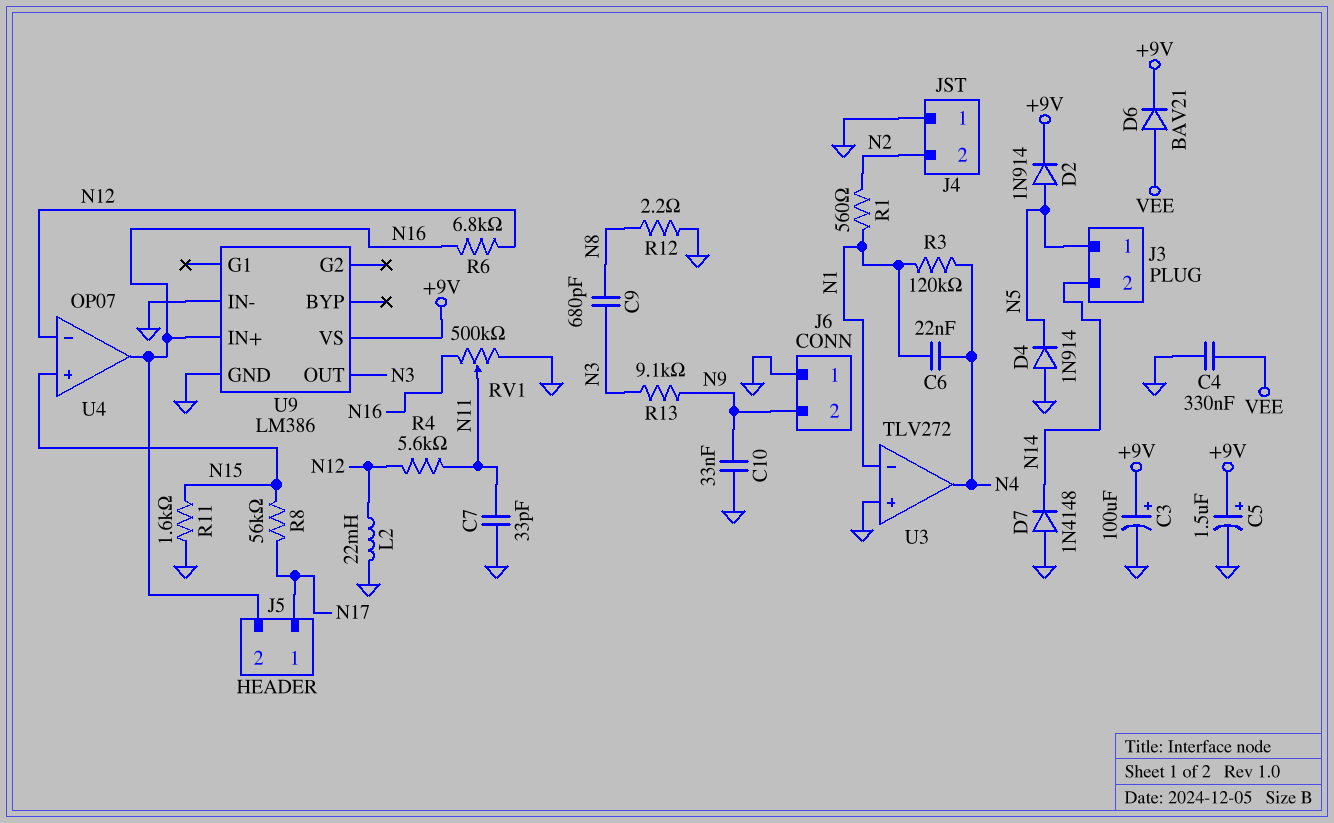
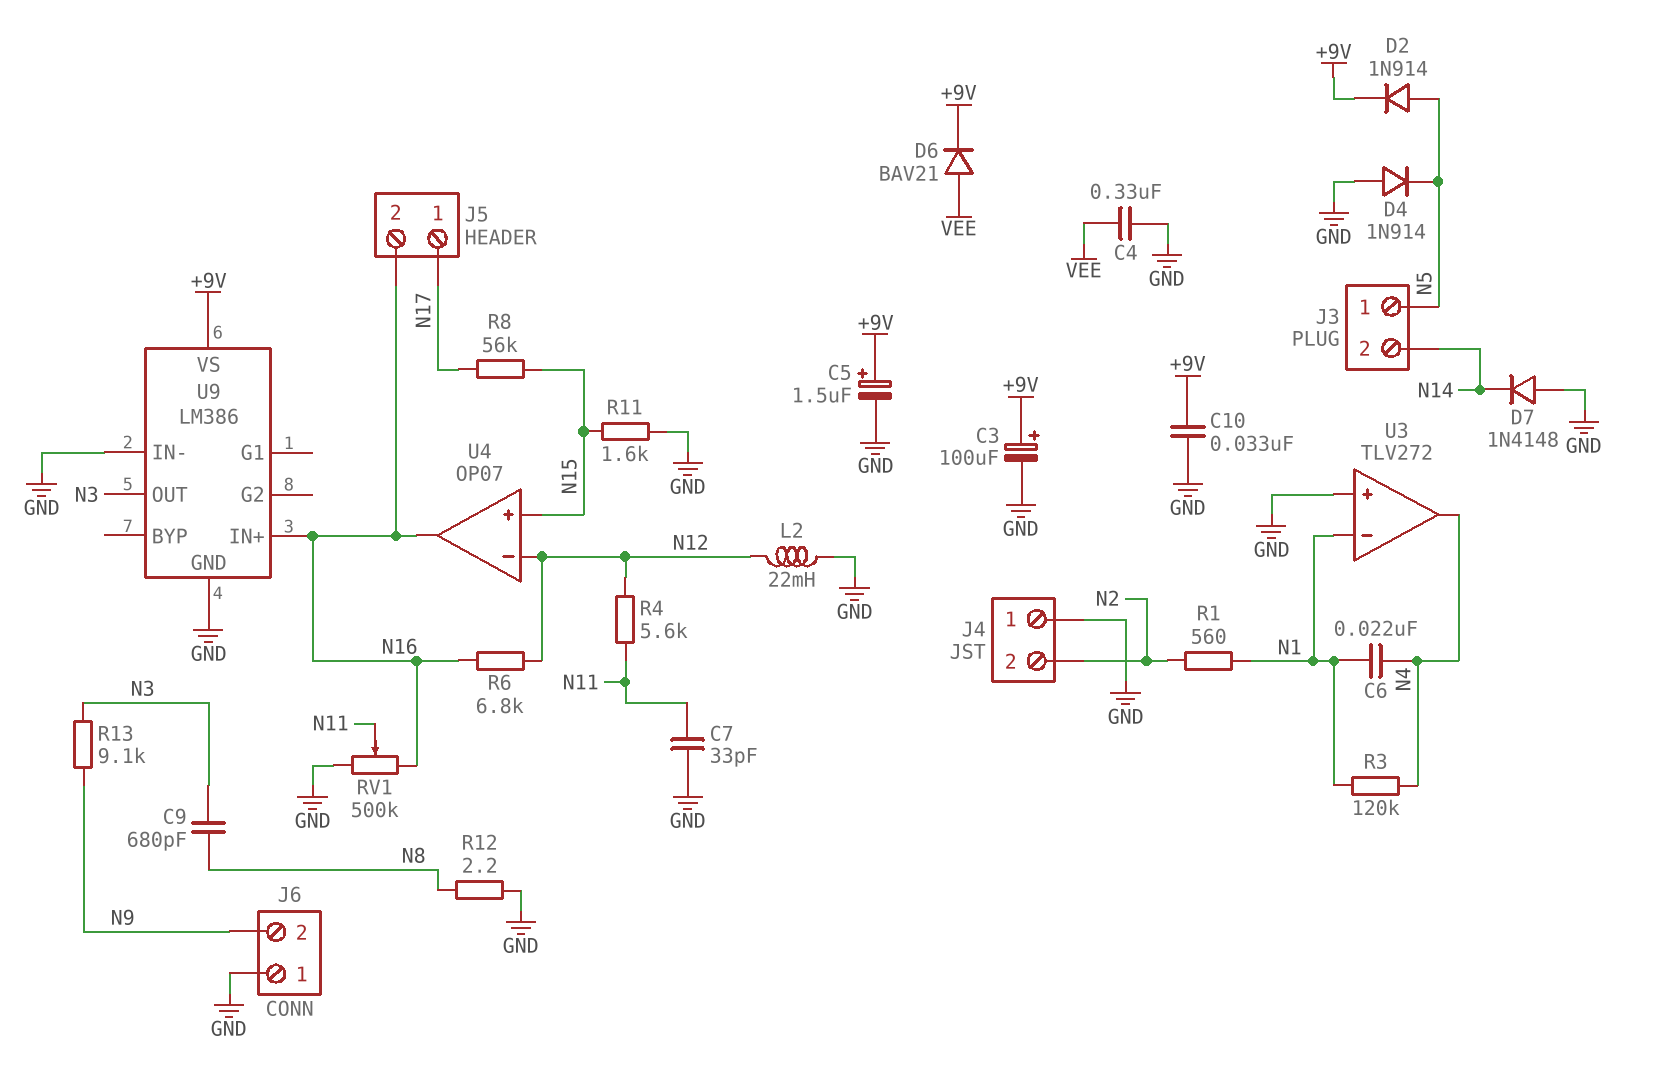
C10: 33nF (GND, N9) -> 33nF (+9V, GND)

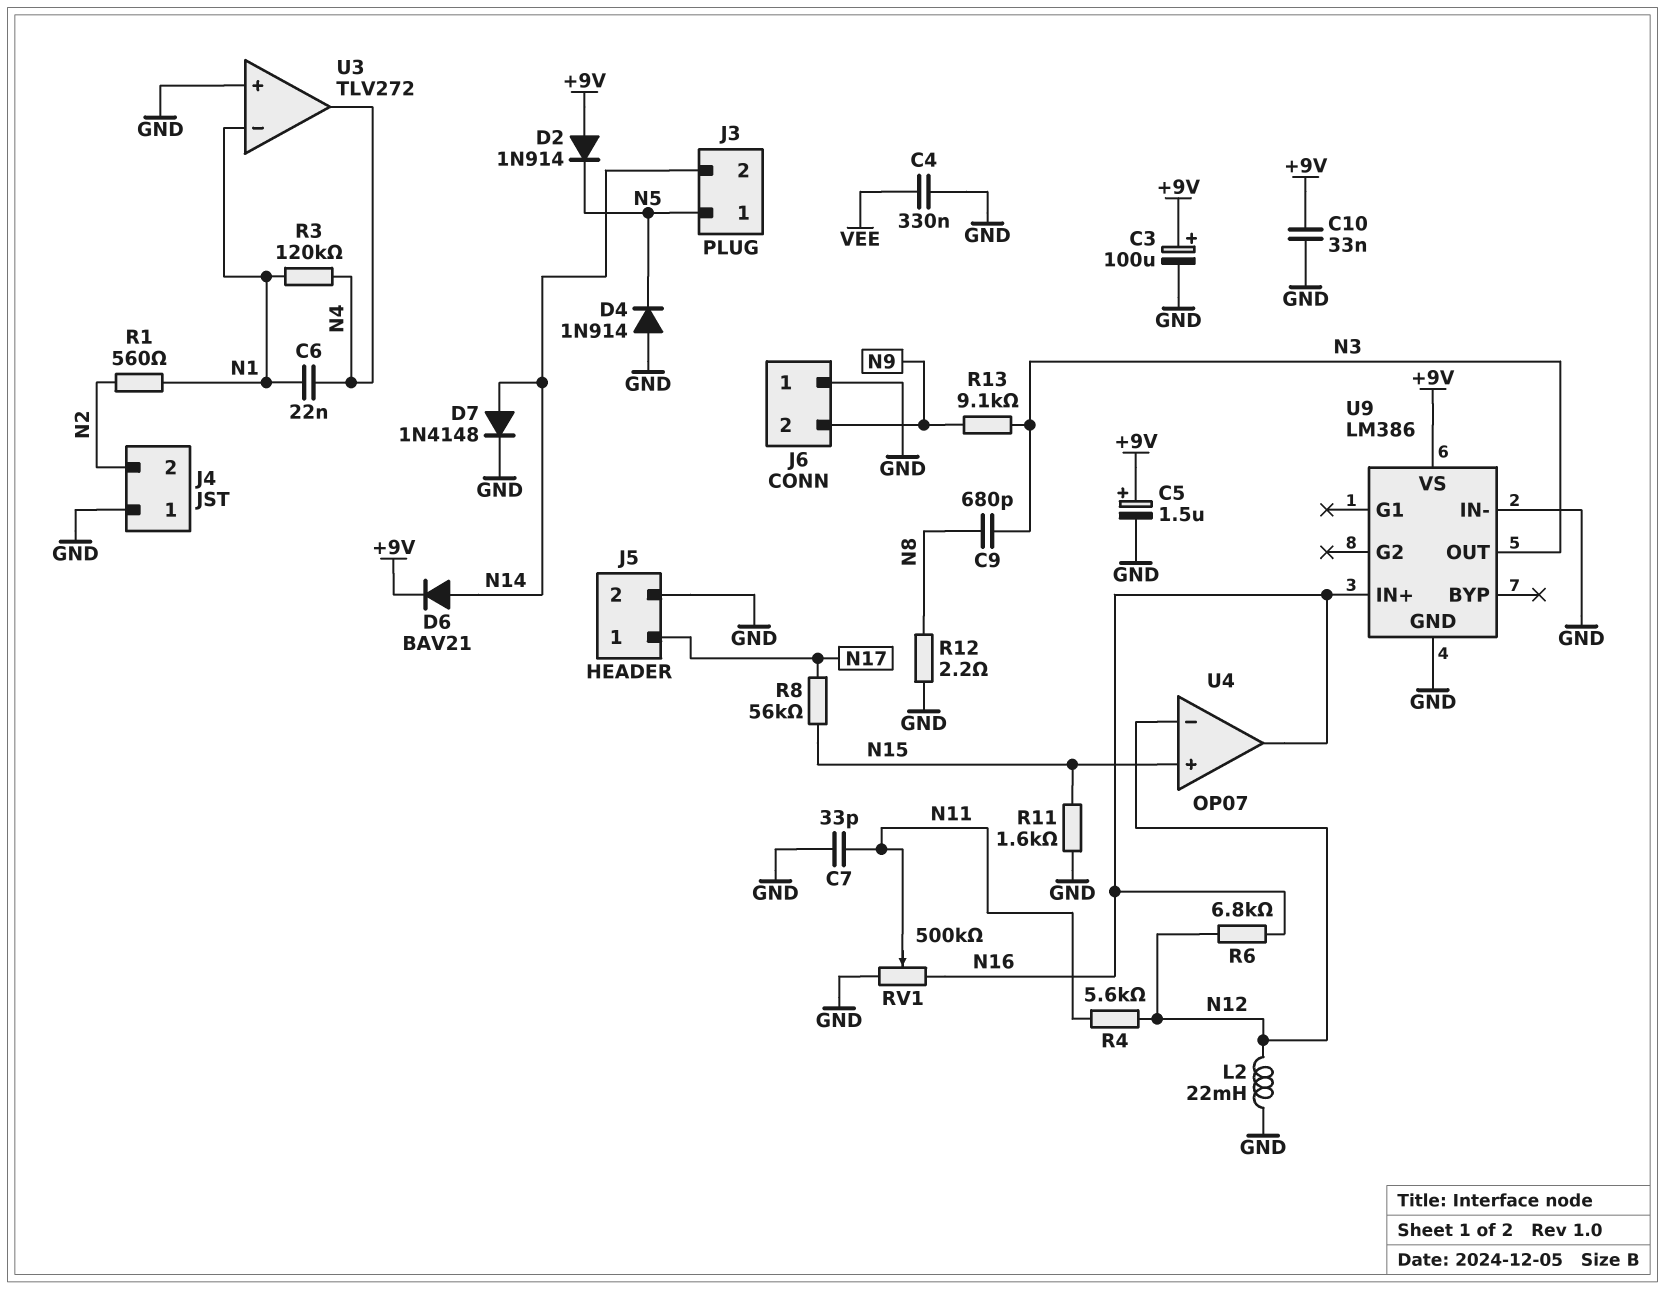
D2: diode 1N914 (A N5, K +9V) -> diode 1N914 (A +9V, K N5)
D6: diode BAV21 (A VEE, K +9V) -> diode BAV21 (A N14, K +9V)
D7: diode 1N4148 (A GND, K N14) -> diode 1N4148 (A N14, K GND)
J5 pin 2: N16 -> GND

